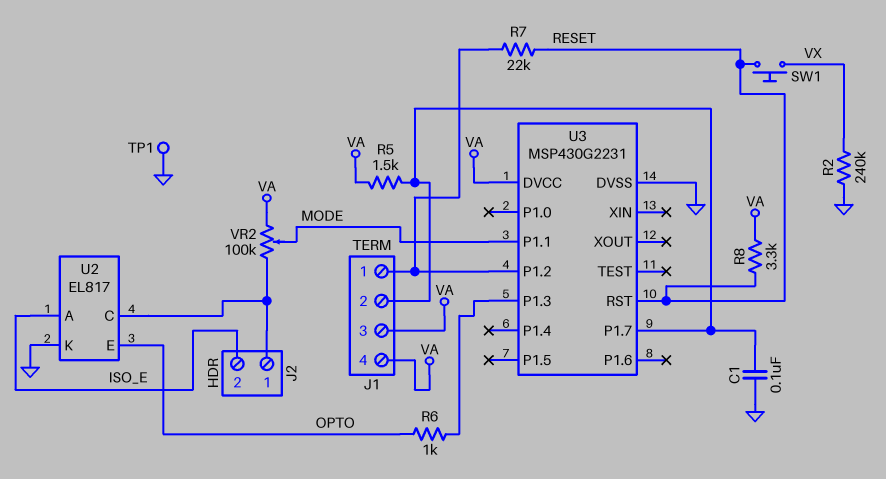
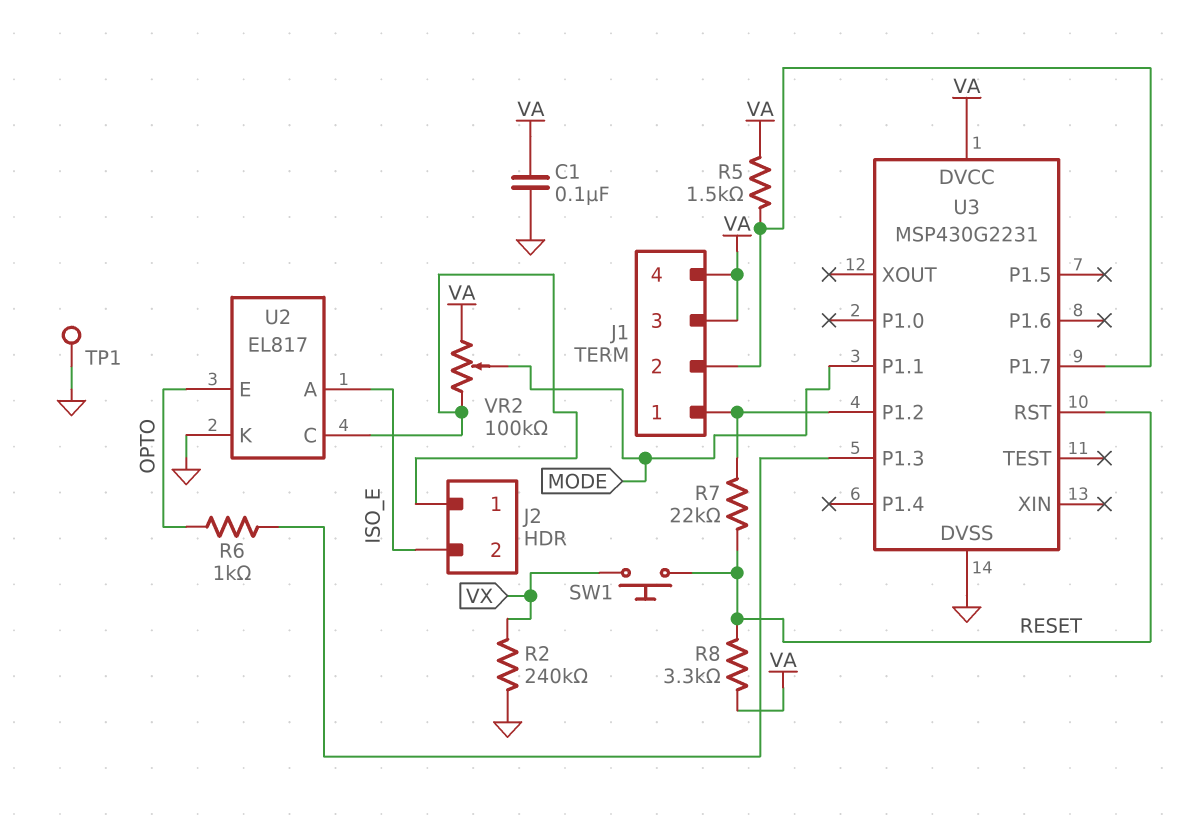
C1: 100nF (GND, J1/2) -> 100nF (GND, VA)

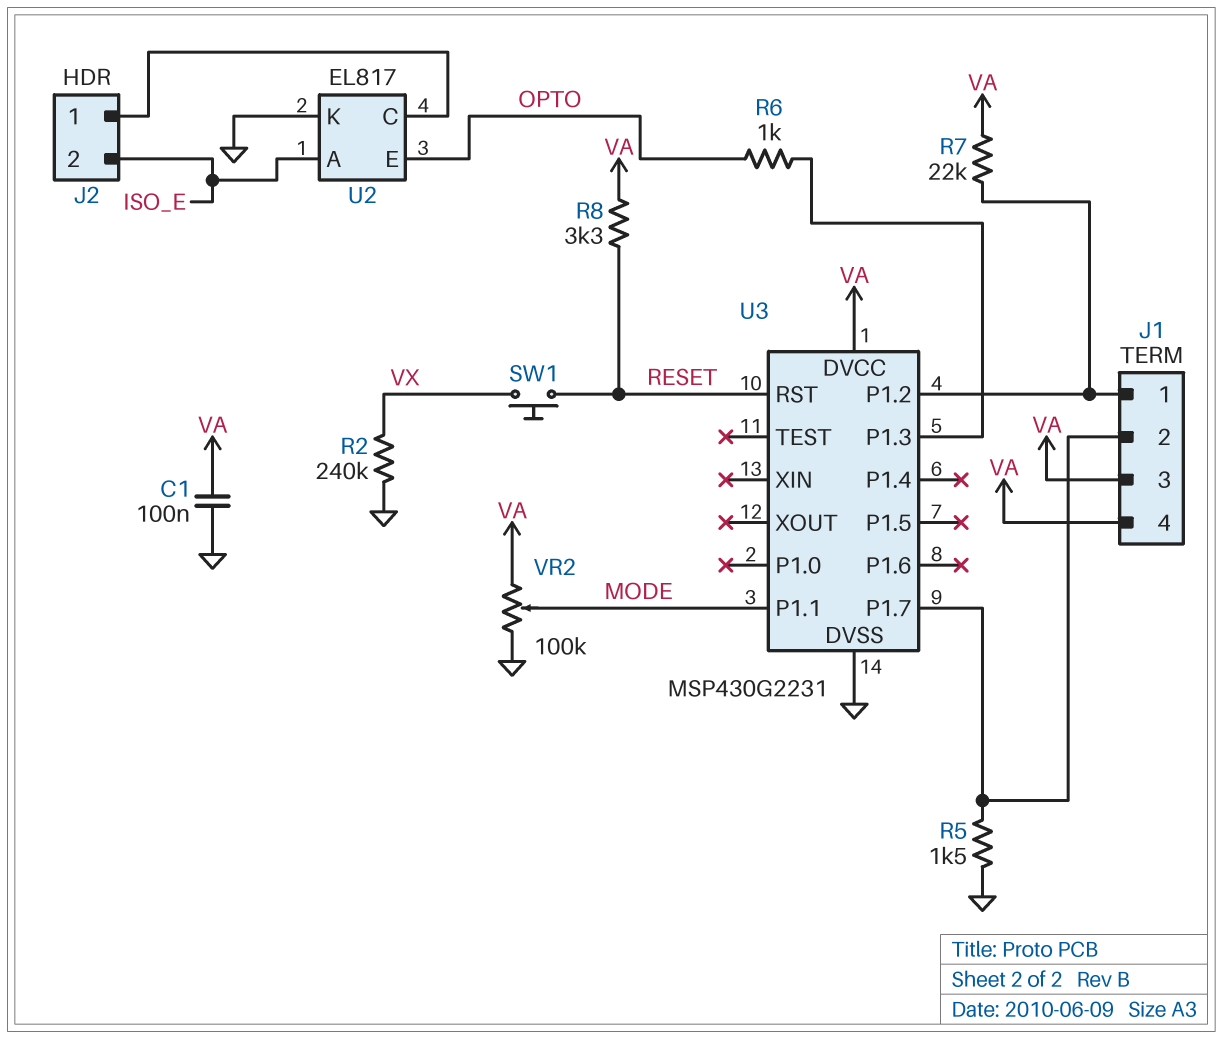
R5: 1.5k (J1/2, VA) -> 1.5k (GND, J1/2)
R7: 22k (J1/1, RESET) -> 22k (J1/1, VA)
TP1: test point (GND) -> none
VR2: 100k (J2/1, VA, wiper MODE) -> 100k (GND, VA, wiper MODE)

